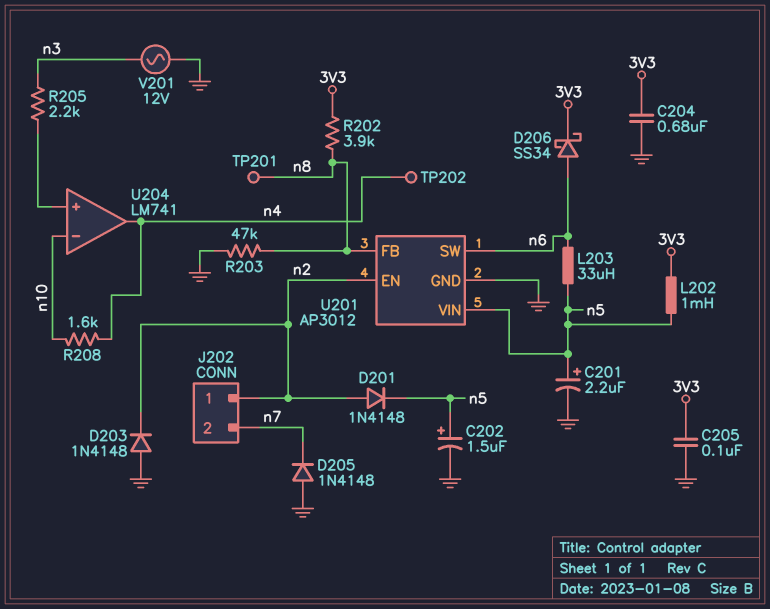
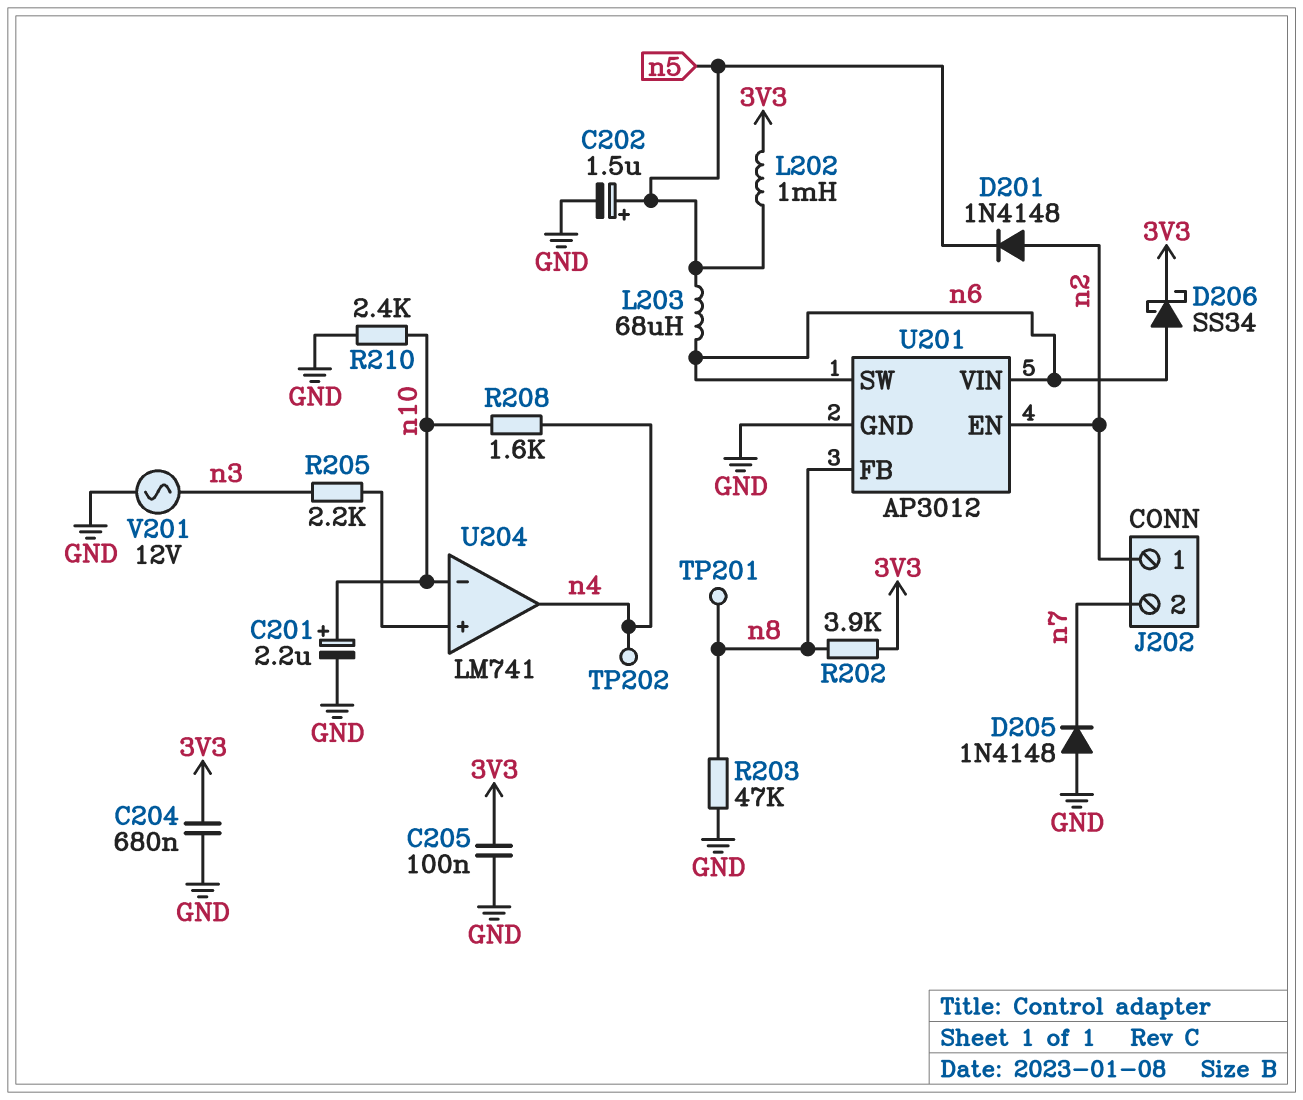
C201: 2.2uF (plus n5, minus GND) -> 2.2uF (plus n10, minus GND)
D203: diode 1N4148 (A GND, K n2) -> none
L203: 33uH (n5, n6) -> 68uH (n5, n6)
R210: none -> 2.4k (GND, n10)
U201 pin VIN: n5 -> n6

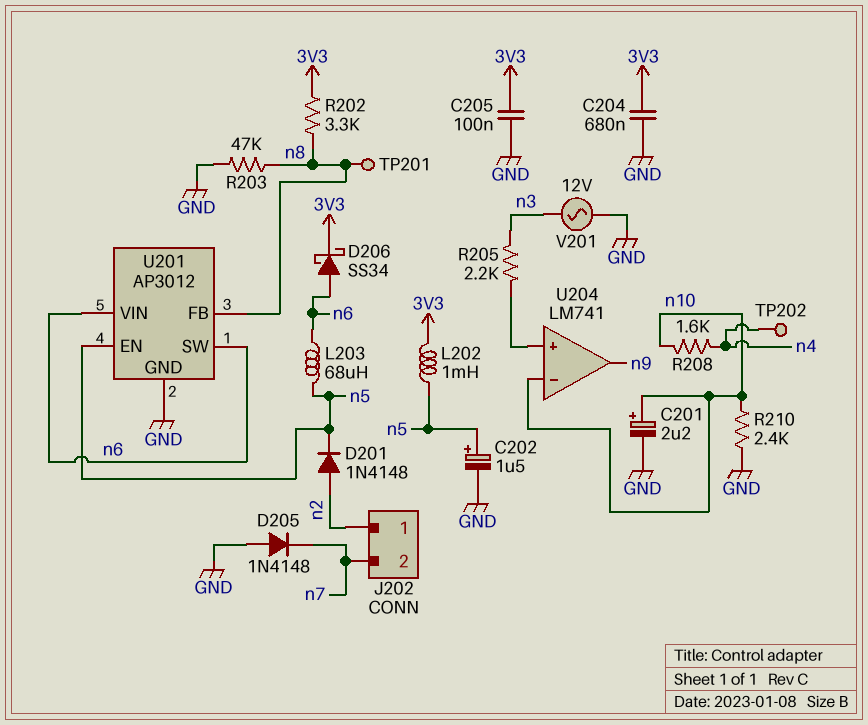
R202: 3.9k (3V3, n8) -> 3.3k (3V3, n8)
U201 pin EN: n2 -> n5
U204 pin out: n4 -> n9

